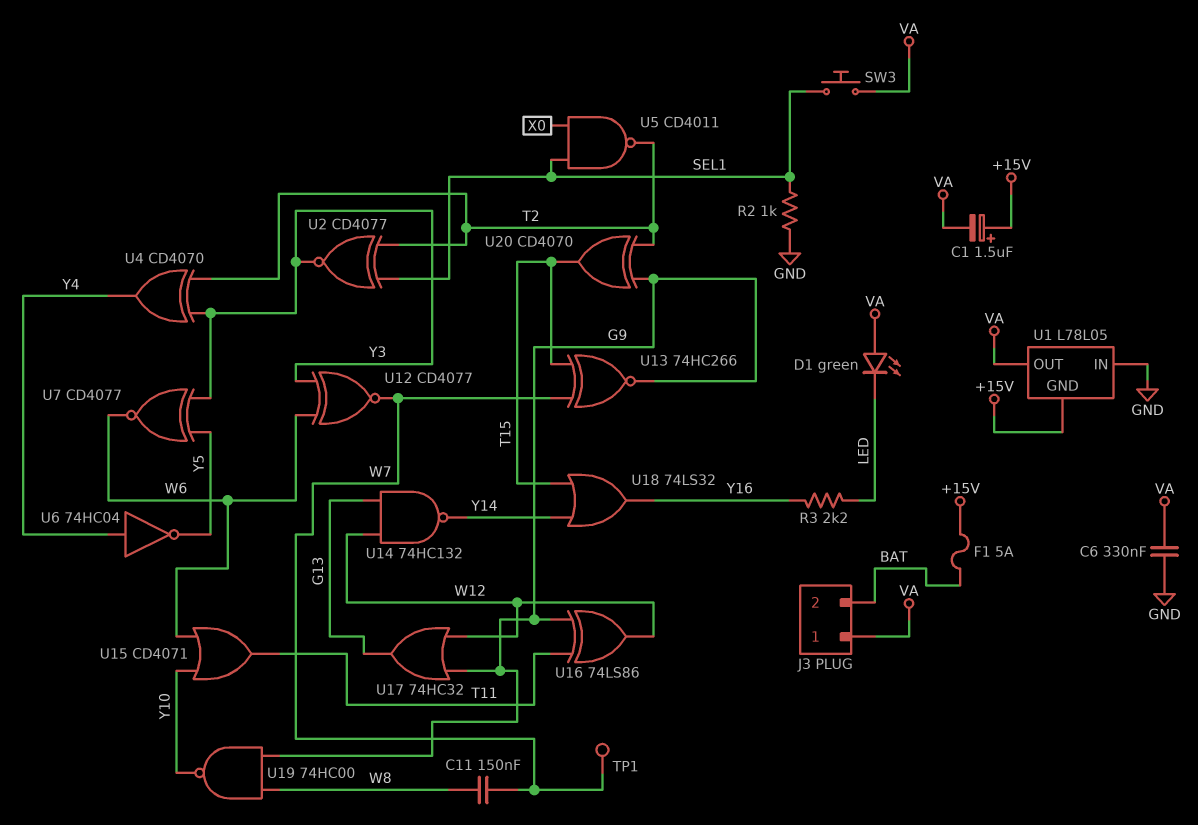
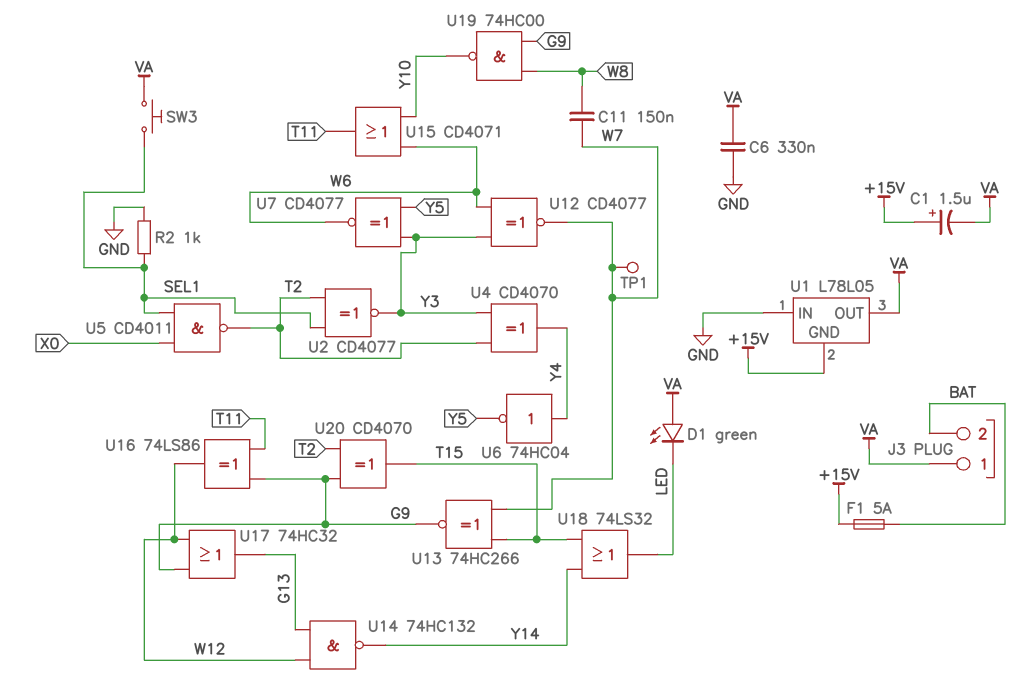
R3: 2.2k (LED, Y16) -> none
U18: OR 74LS32 (in T15, in Y14, out Y16) -> OR 74LS32 (in T15, in Y14, out LED)

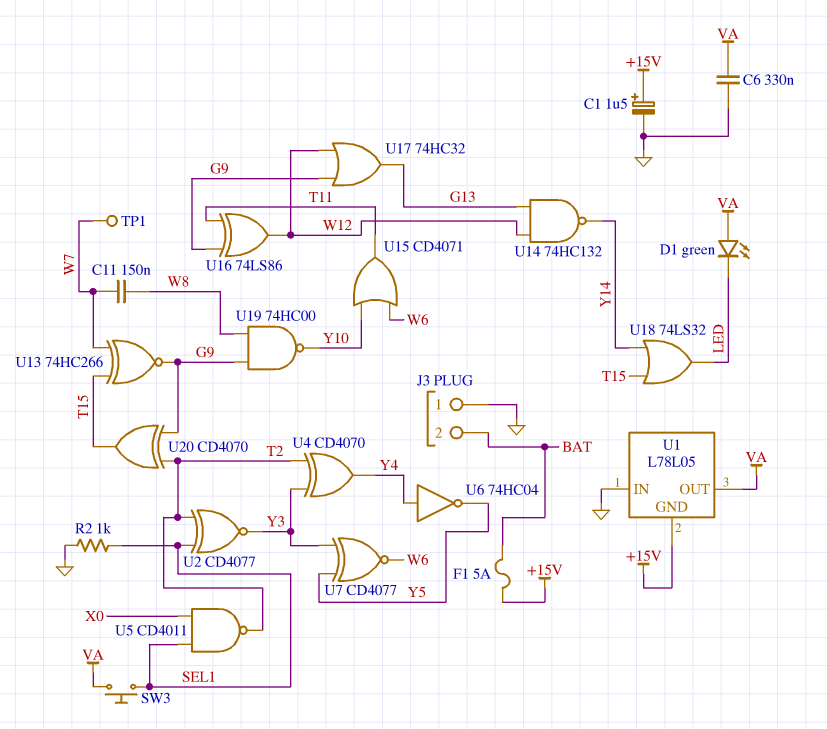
C1: 1.5uF (plus +15V, minus VA) -> 1.5uF (plus +15V, minus GND)
J3 pin 1: VA -> GND
U12: XNOR CD4077 (in W6, in Y3, out W7) -> none

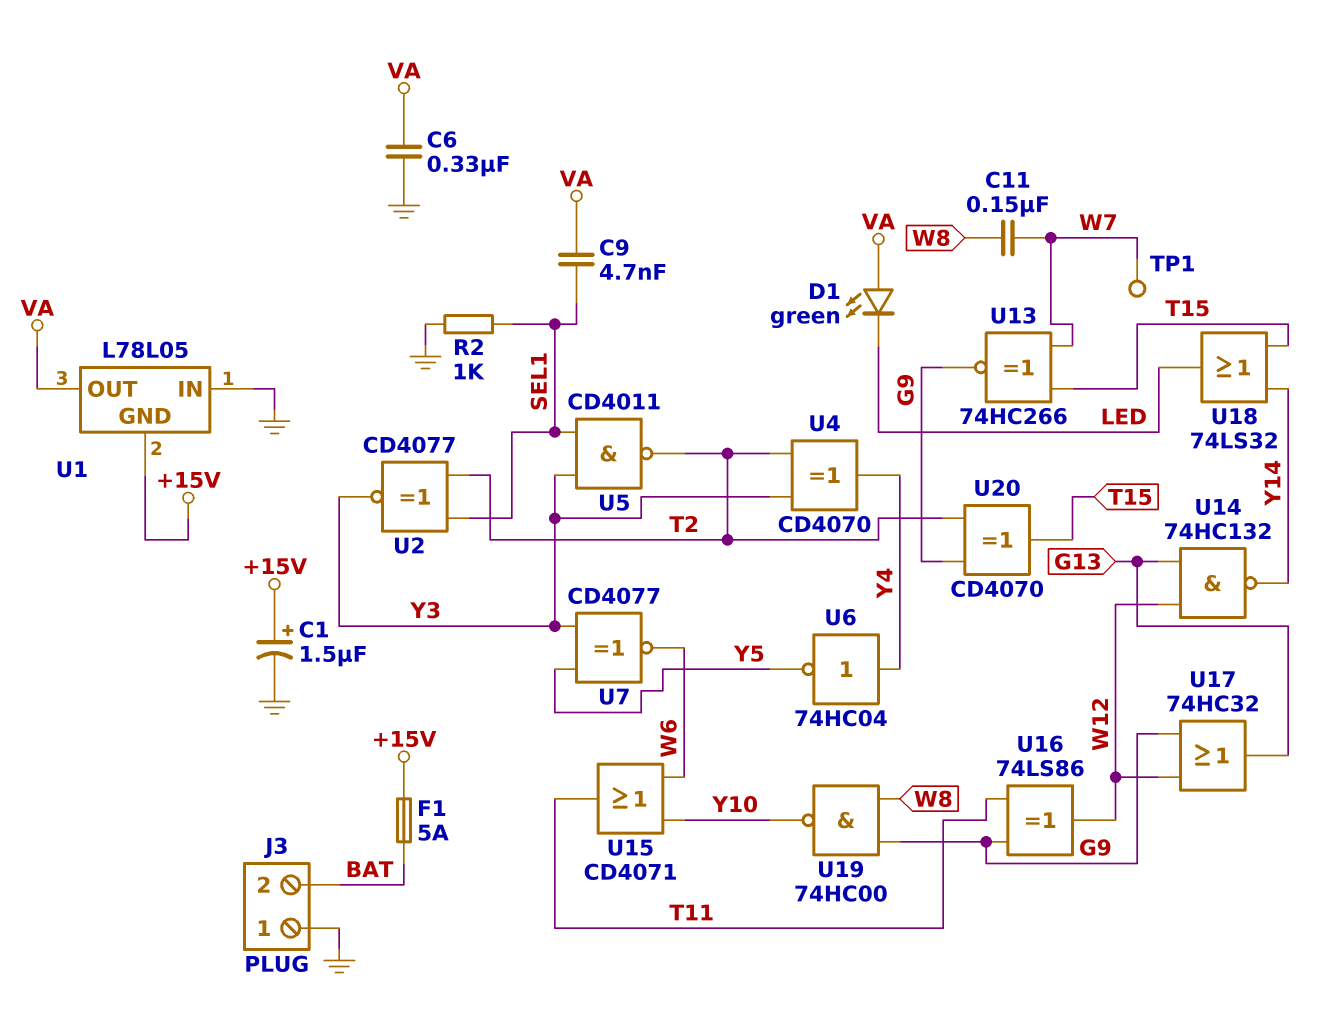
C9: none -> 4.7nF (SEL1, VA)
SW3: button (SEL1, VA) -> none
U5: NAND CD4011 (in SEL1, in X0, out T2) -> NAND CD4011 (in SEL1, in Y3, out T2)

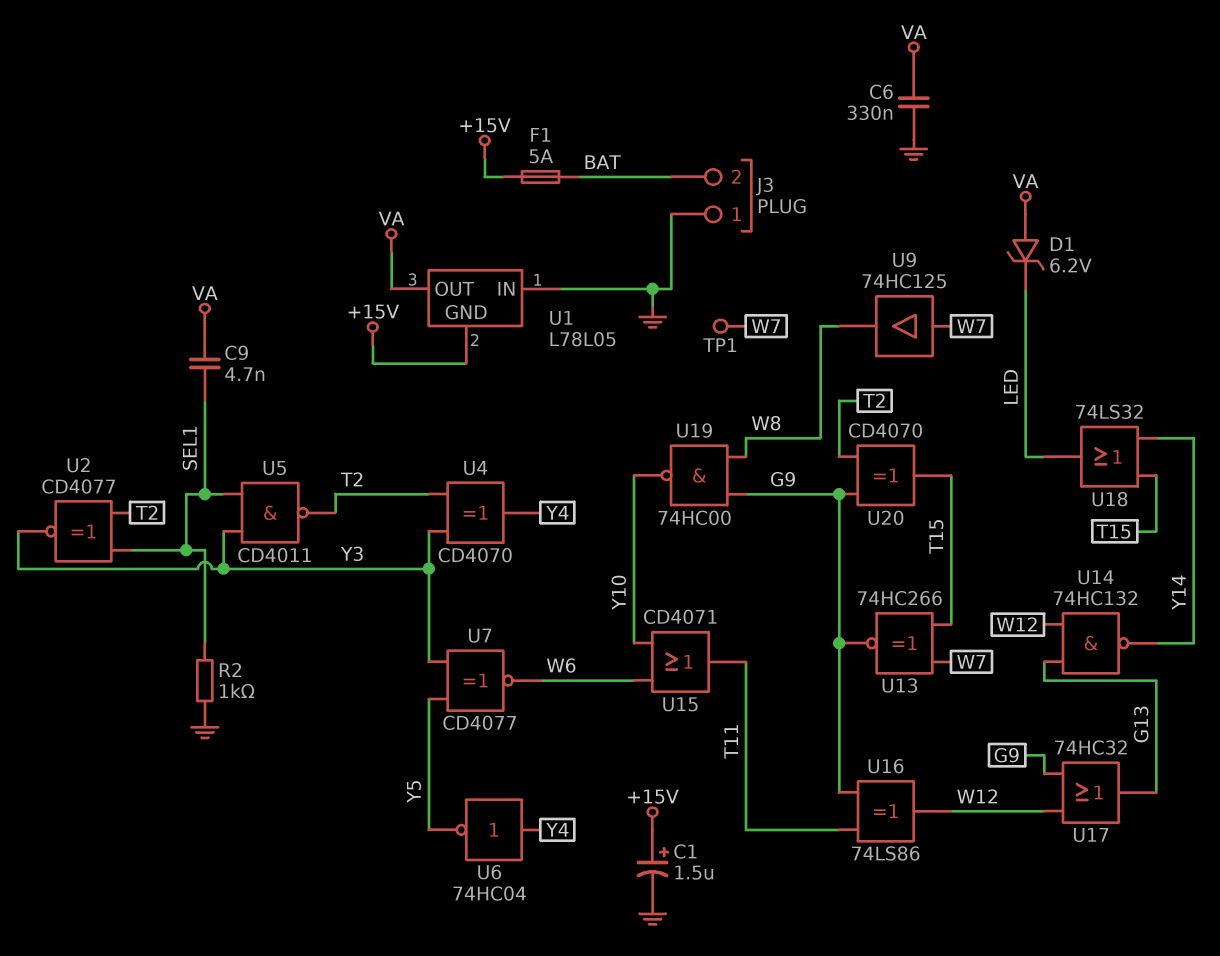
C11: 150nF (W7, W8) -> none
D1: LED green (A VA, K LED) -> zener 6.2V (A VA, K LED)
U9: none -> buffer 74HC125 (in W7, out W8)

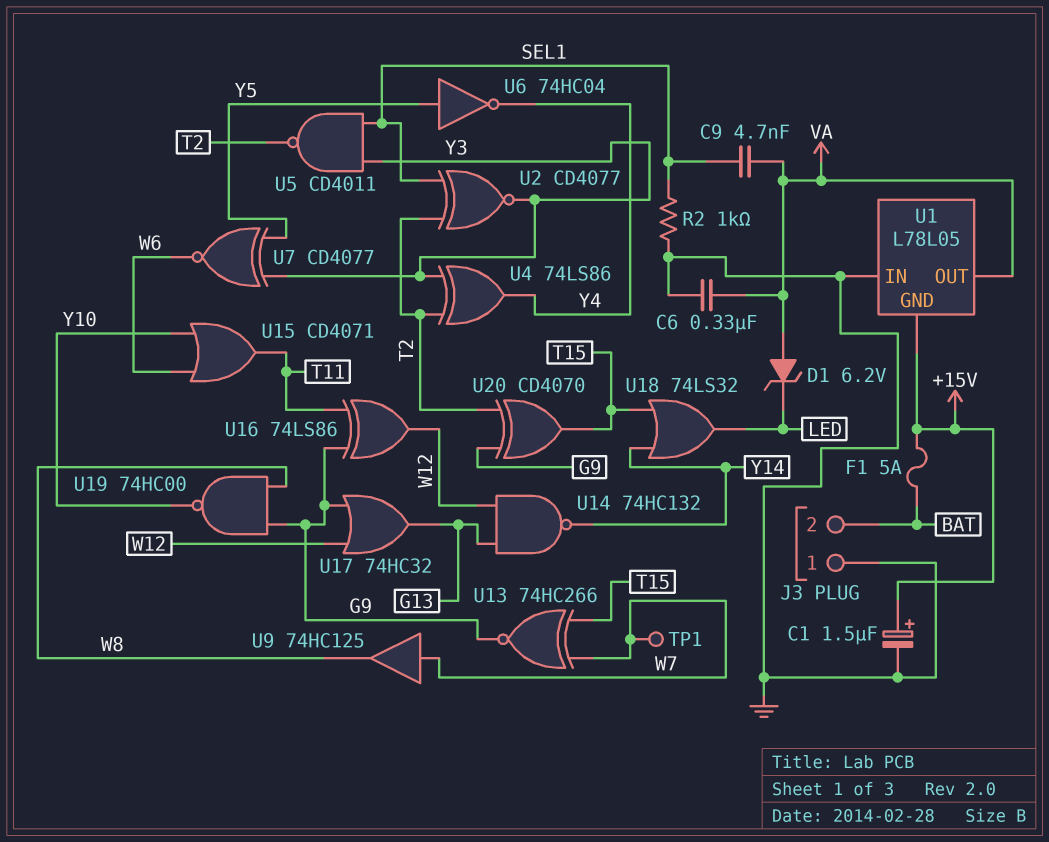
U4: XOR CD4070 (in T2, in Y3, out Y4) -> XOR 74LS86 (in T2, in Y3, out Y4)
U6: NOT 74HC04 (in Y4, out Y5) -> NOT 74HC04 (in Y5, out Y4)

